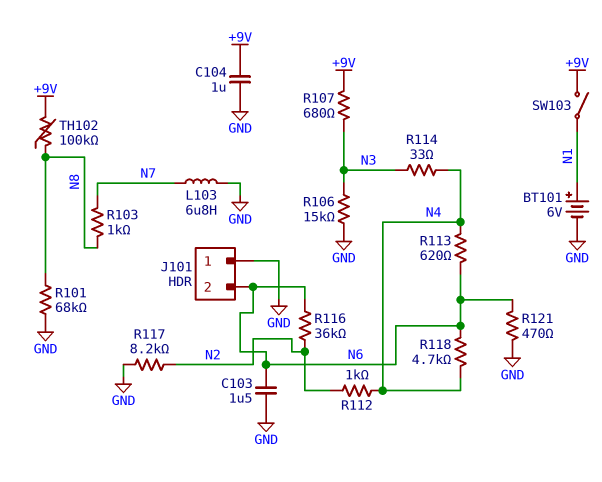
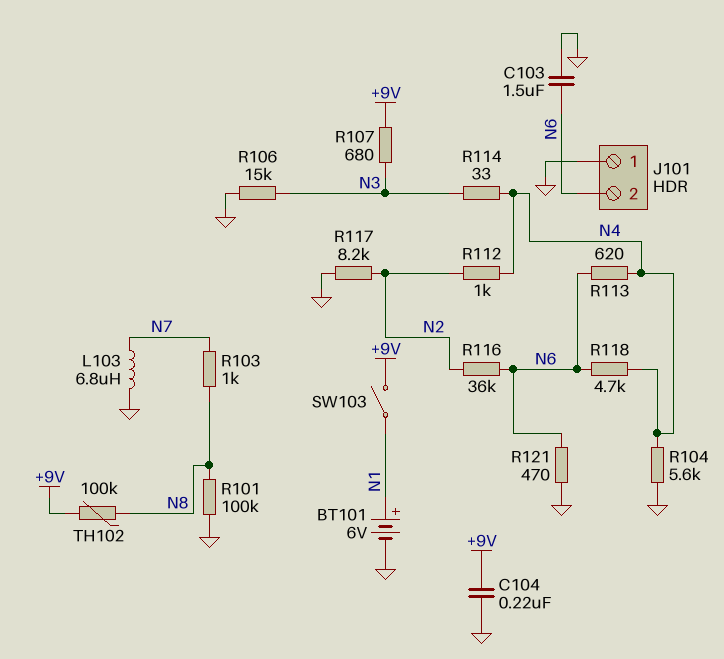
C104: 1uF (+9V, GND) -> 220nF (+9V, GND)
R101: 68k (GND, N8) -> 100k (GND, N8)
R104: none -> 5.6k (GND, N4)

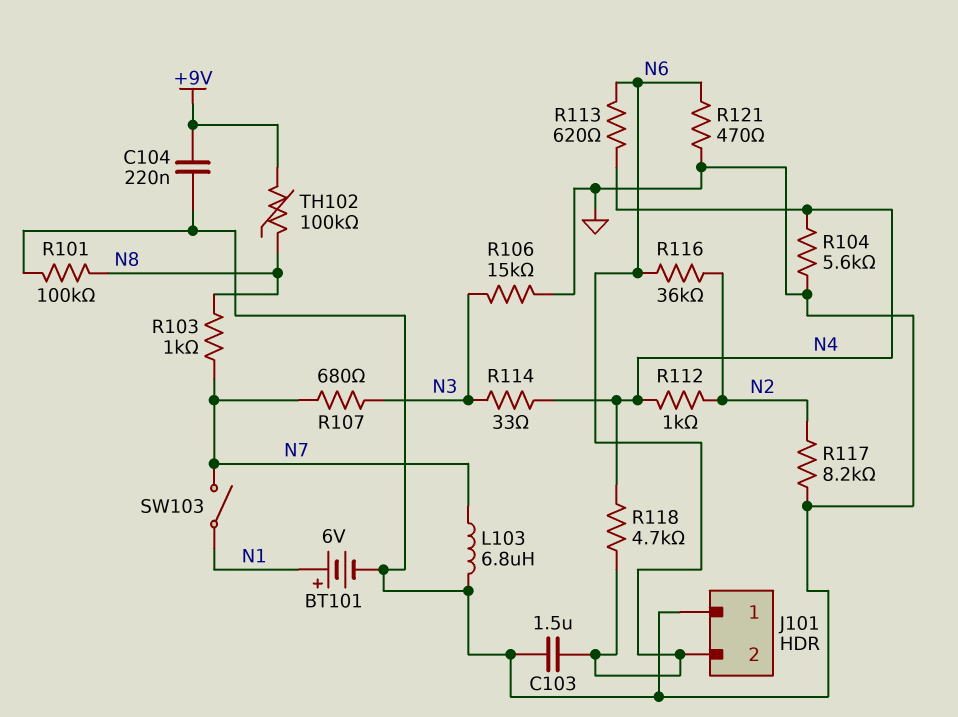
R107: 680 (+9V, N3) -> 680 (N3, N7)
SW103: switch (+9V, N1) -> switch (N1, N7)

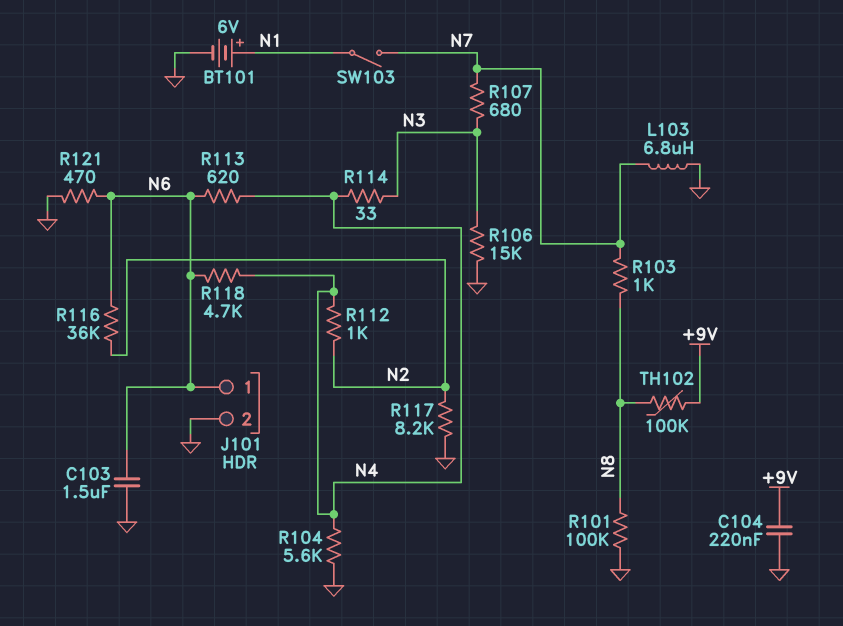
J101 pin 1: GND -> N6
J101 pin 2: N6 -> GND

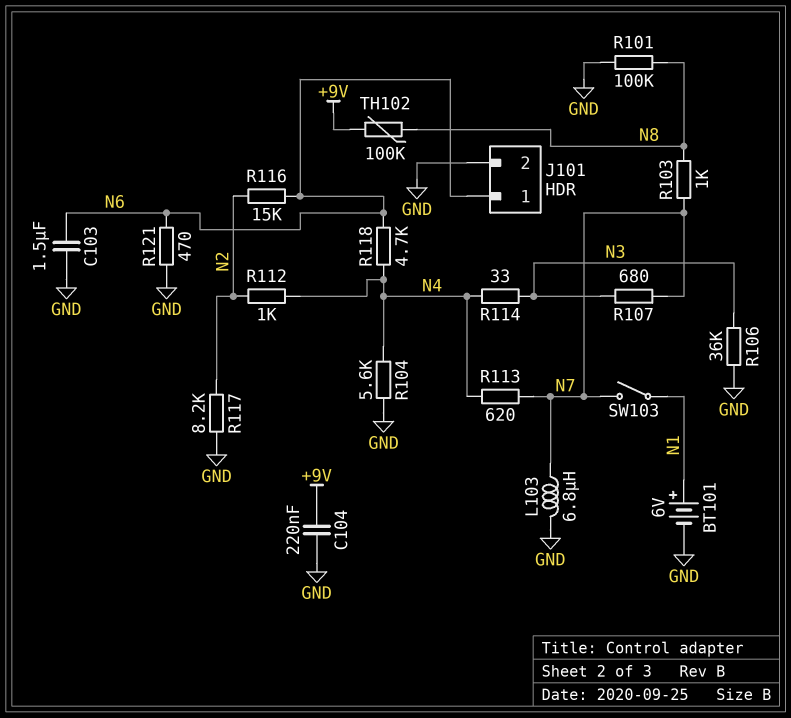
R106: 15k (GND, N3) -> 36k (GND, N3)
R113: 620 (N4, N6) -> 620 (N4, N7)
R116: 36k (N2, N6) -> 15k (N2, N6)

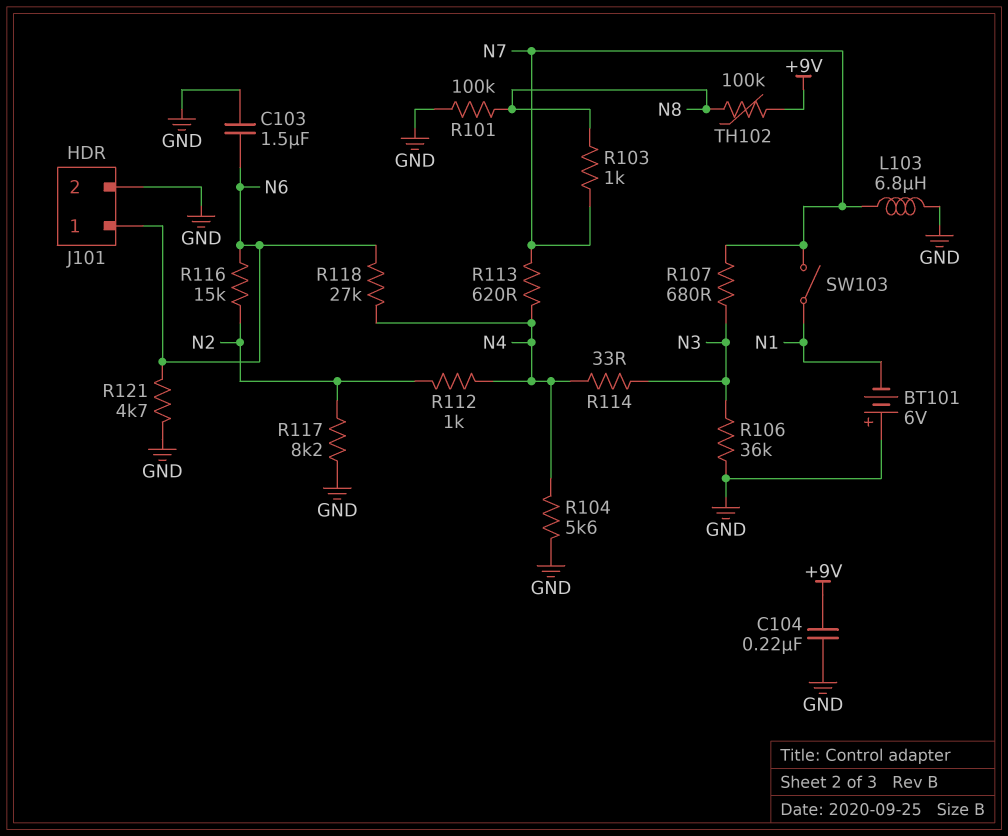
BT101: 6V (plus N1, minus GND) -> 6V (plus GND, minus N1)
R118: 4.7k (N4, N6) -> 27k (N4, N6)
R121: 470 (GND, N6) -> 4.7k (GND, N6)

